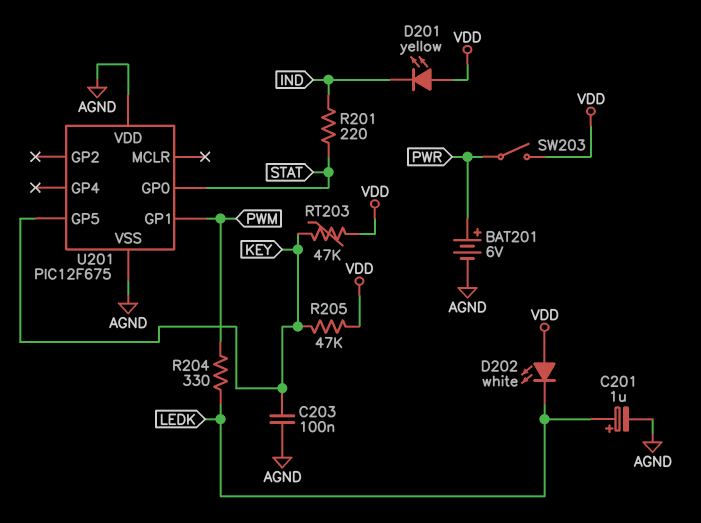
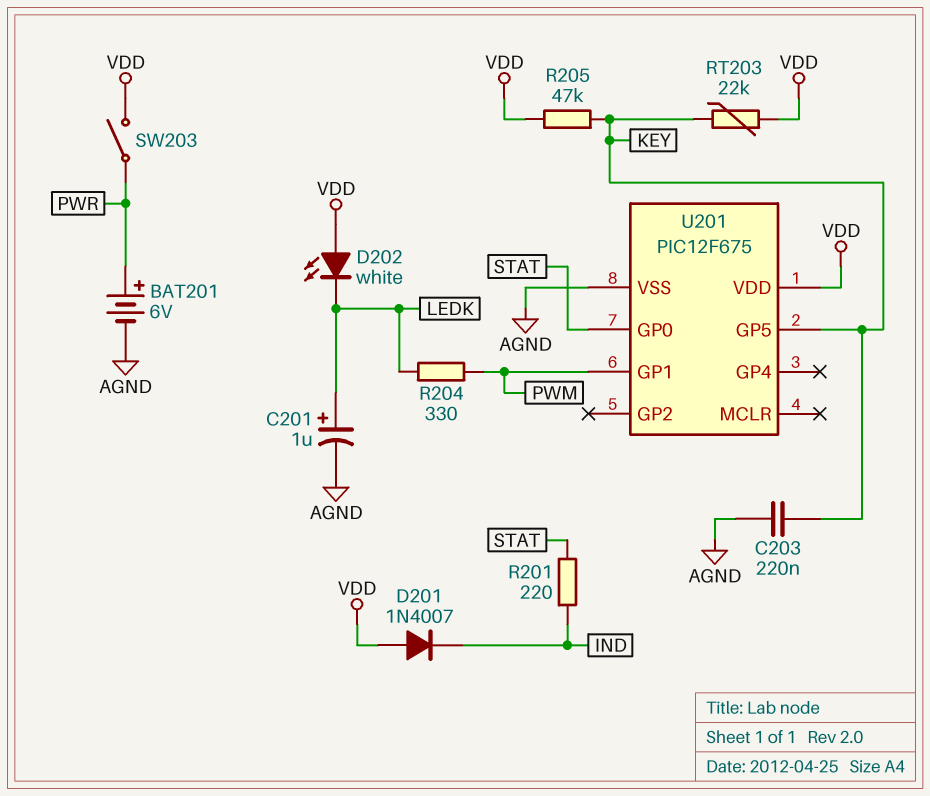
C203: 100nF (AGND, KEY) -> 220nF (AGND, KEY)
D201: LED yellow (A VDD, K IND) -> diode 1N4007 (A VDD, K IND)
RT203: 47k (KEY, VDD) -> 22k (KEY, VDD)
U201 pin VDD: AGND -> VDD

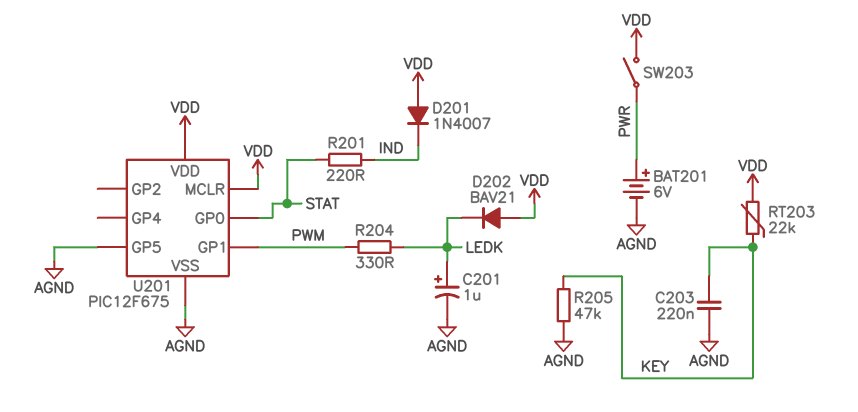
D202: LED white (A VDD, K LEDK) -> diode BAV21 (A VDD, K LEDK)
R205: 47k (KEY, VDD) -> 47k (AGND, KEY)
U201 pin GP5: KEY -> AGND
U201 pin MCLR: none -> VDD

